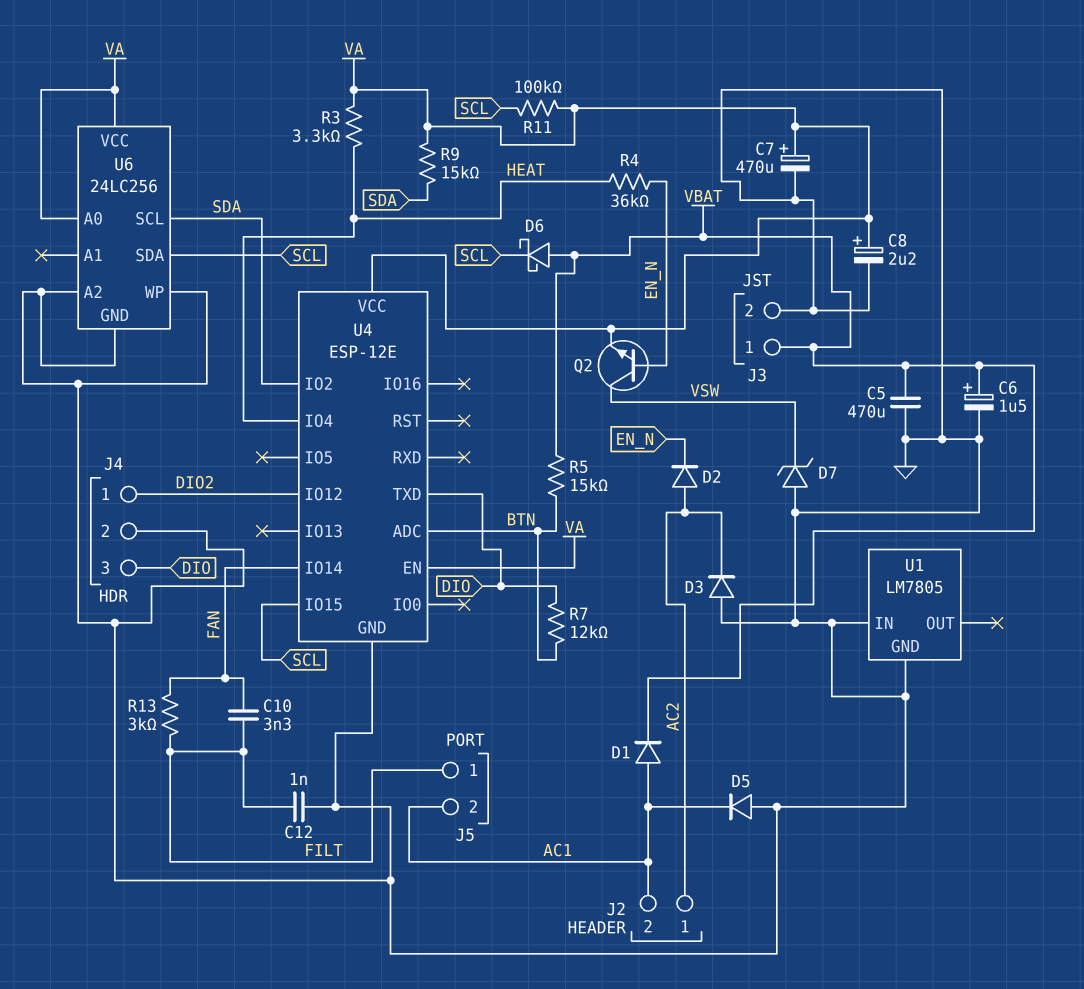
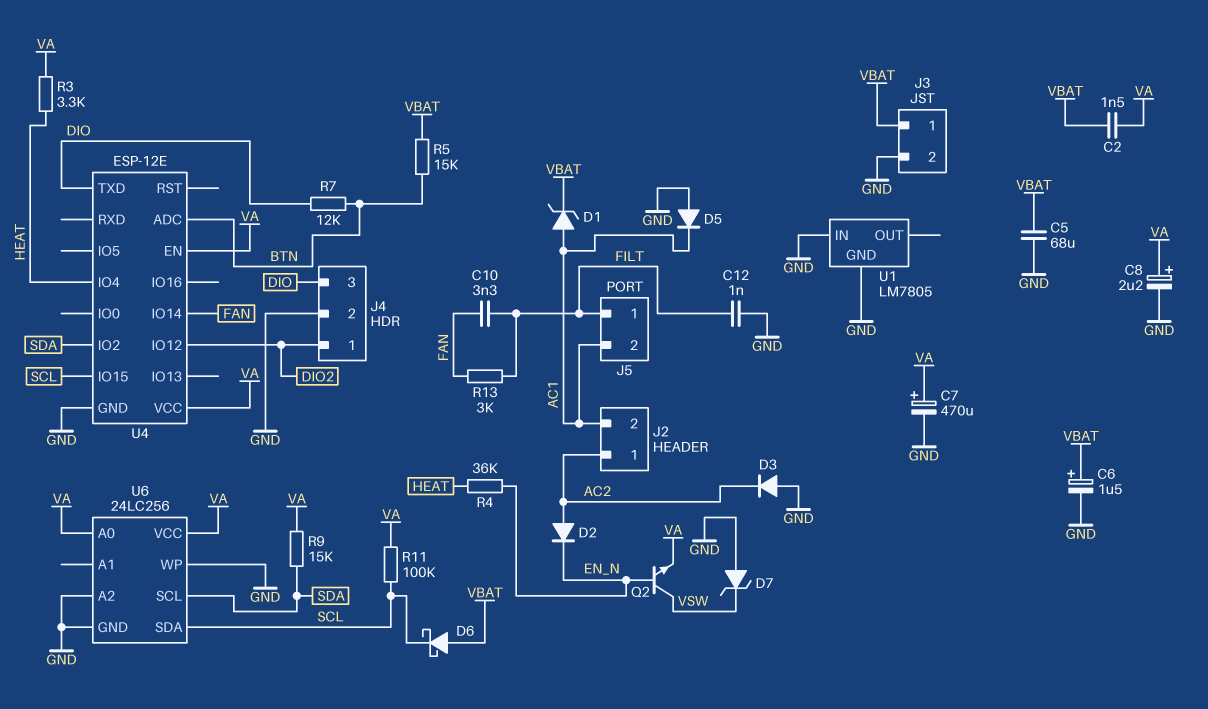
C2: none -> 1.5nF (VA, VBAT)
C5: 470uF (GND, VBAT) -> 68uF (GND, VBAT)
D1: diode (A AC1, K VBAT) -> zener (A AC1, K VBAT)

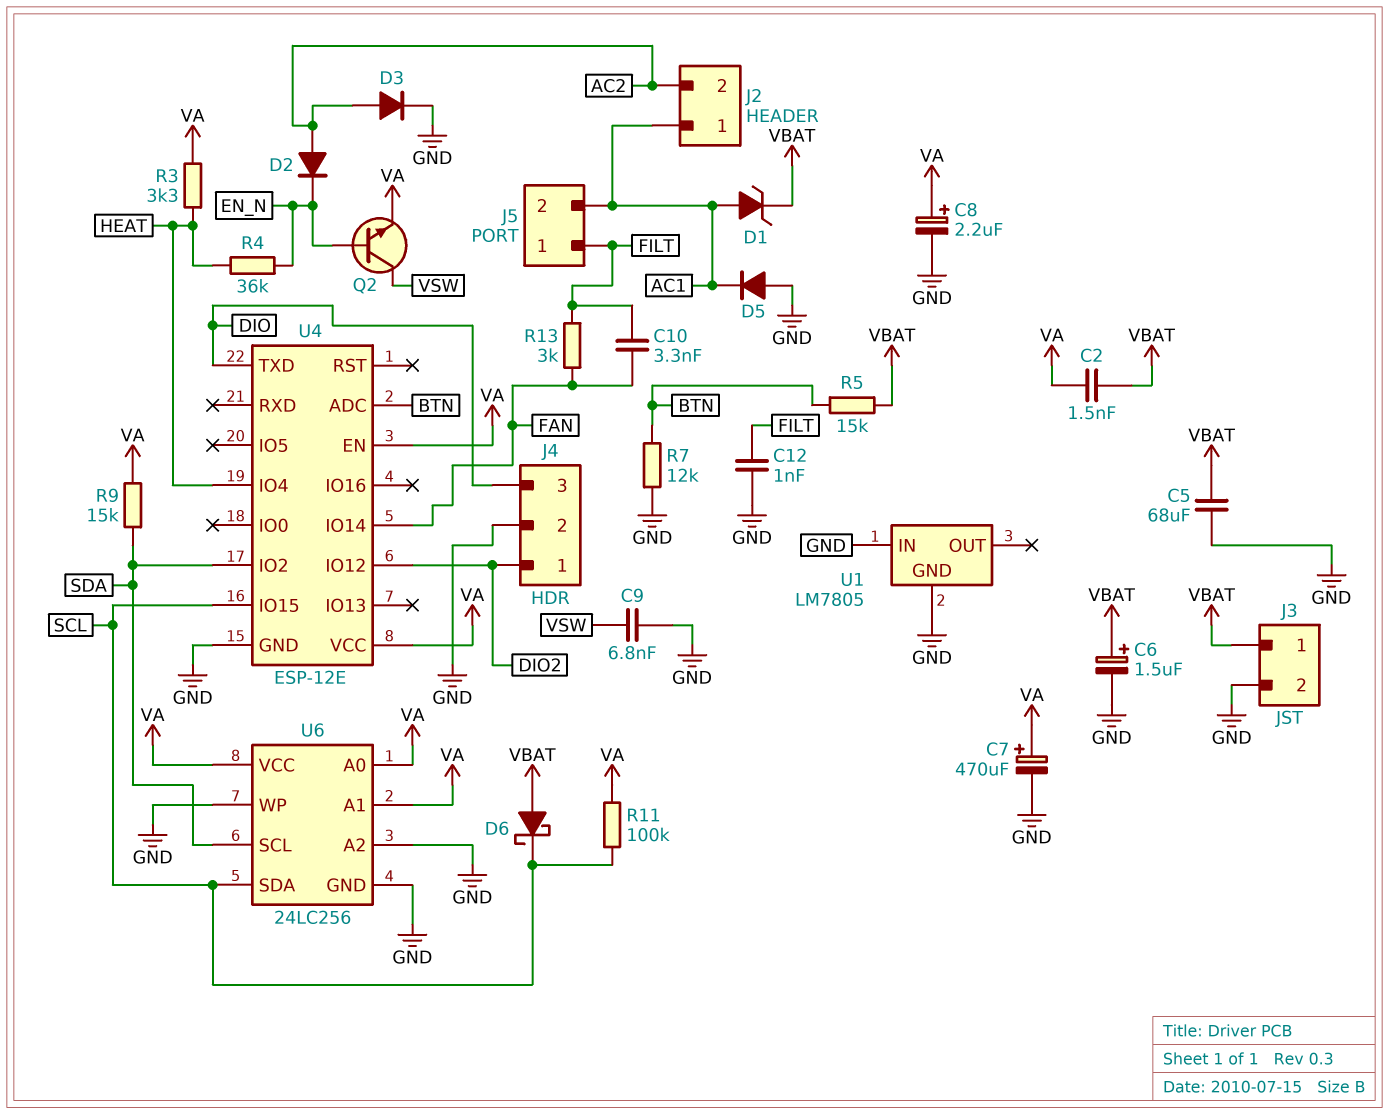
C9: none -> 6.8nF (GND, VSW)
D3: diode (A GND, K AC2) -> diode (A AC2, K GND)
D7: zener (A GND, K VSW) -> none
J2 pin 1: AC2 -> AC1
J2 pin 2: AC1 -> AC2
R7: 12k (BTN, DIO) -> 12k (BTN, GND)
U6 pin A1: none -> VA

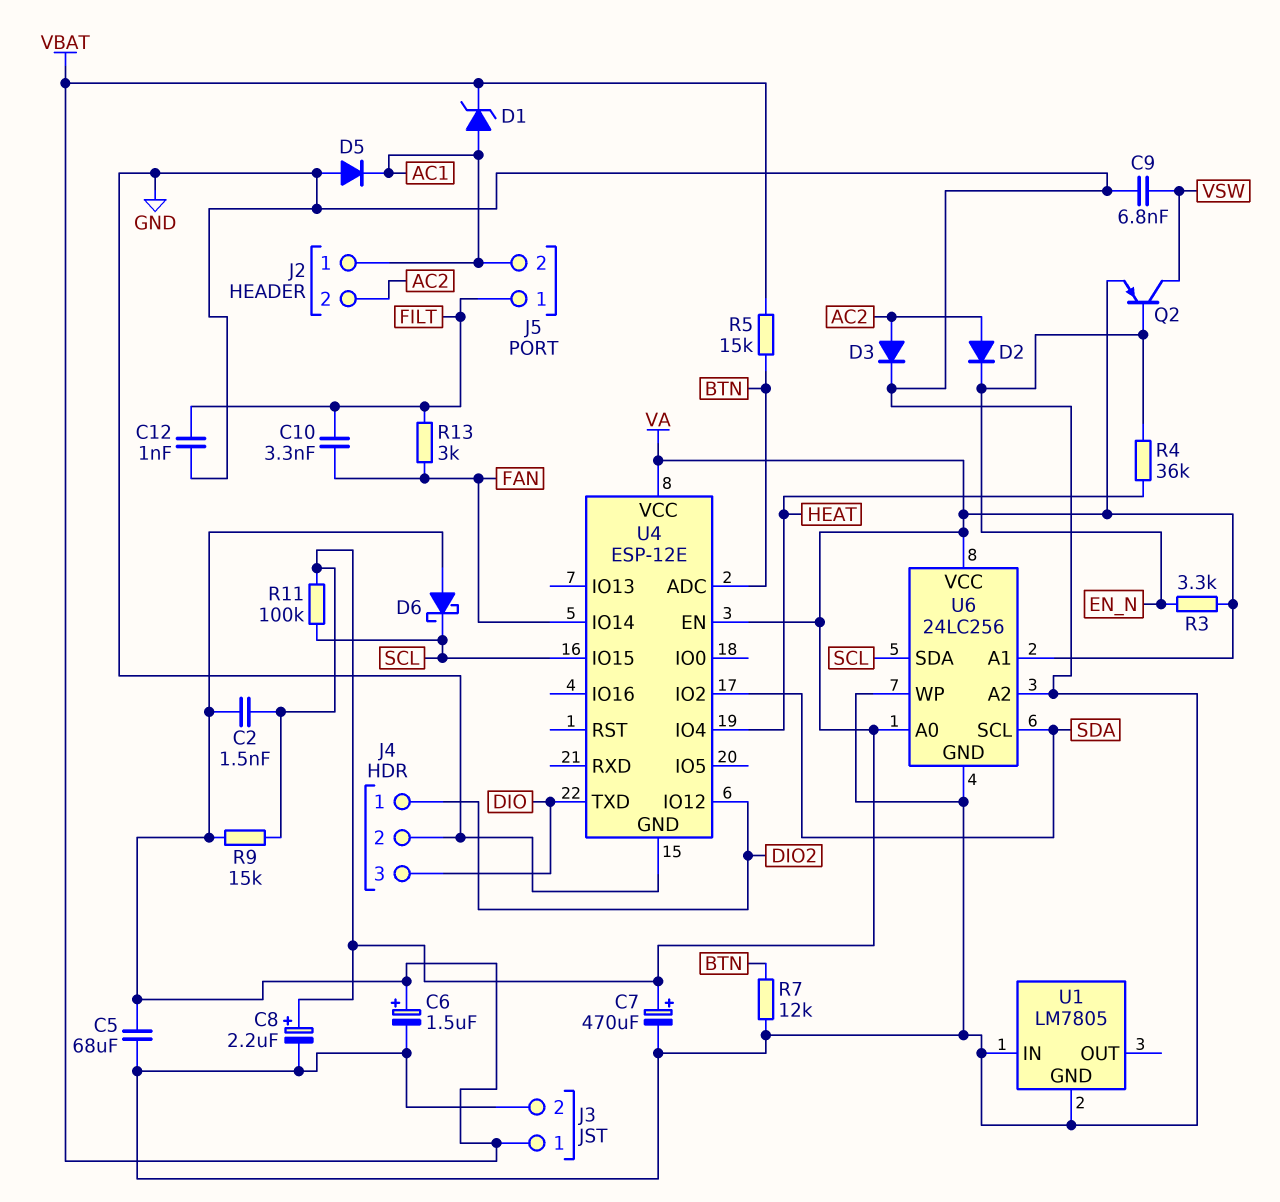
Q2: NPN (B EN_N, C VSW, E VA) -> PNP (B EN_N, C VSW, E VA)
R3: 3.3k (HEAT, VA) -> 3.3k (EN_N, VA)
R9: 15k (SDA, VA) -> 15k (VA, VBAT)

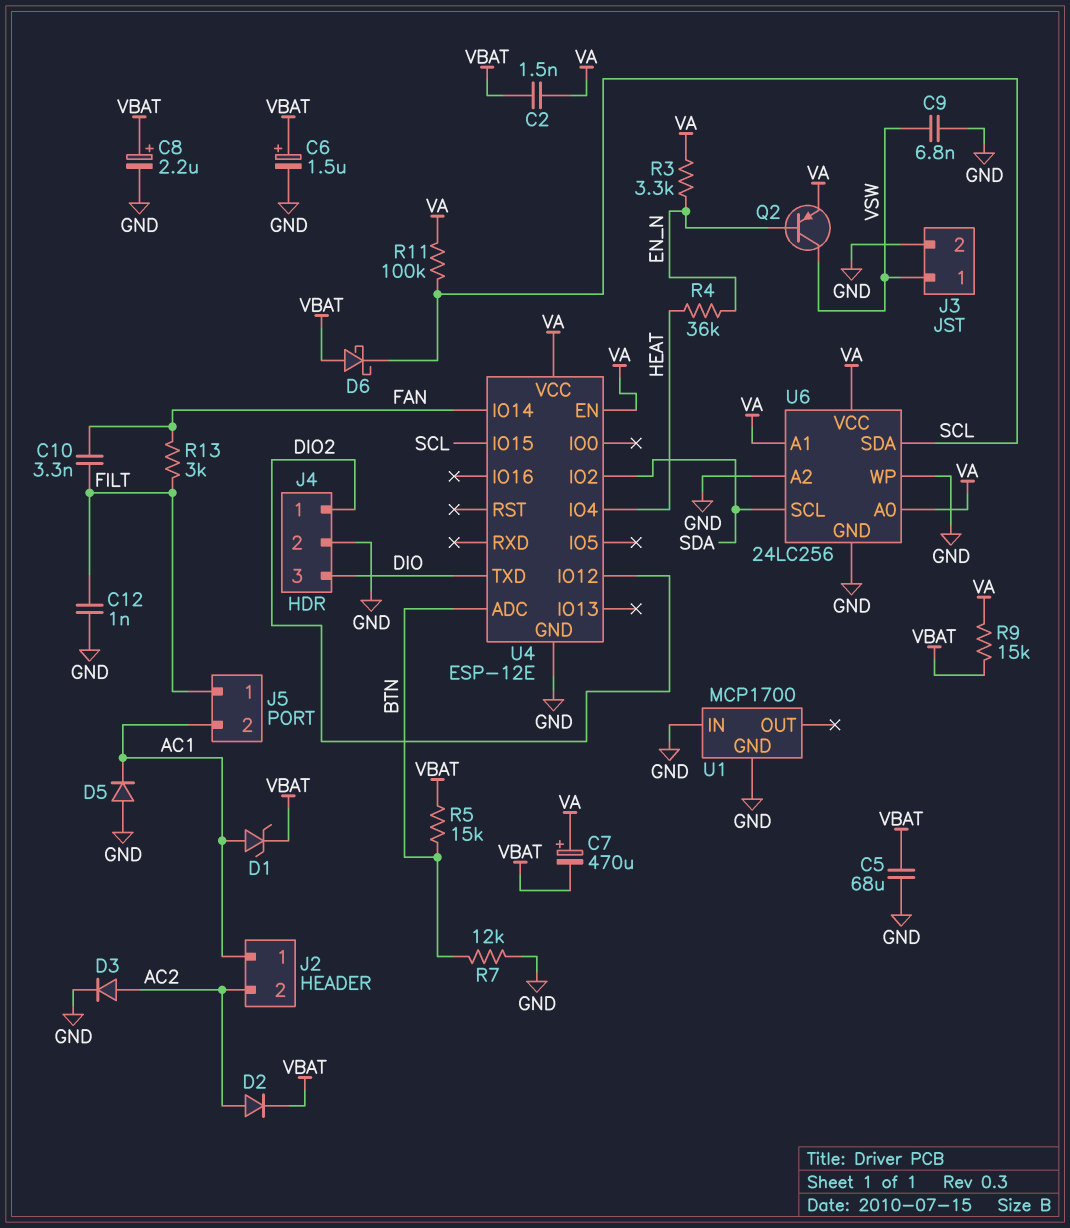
C7: 470uF (plus VA, minus GND) -> 470uF (plus VA, minus VBAT)
C8: 2.2uF (plus VA, minus GND) -> 2.2uF (plus VBAT, minus GND)
D2: diode (A AC2, K EN_N) -> diode (A AC2, K VBAT)
J3 pin 1: VBAT -> VSW
U1: LM7805 -> MCP1700

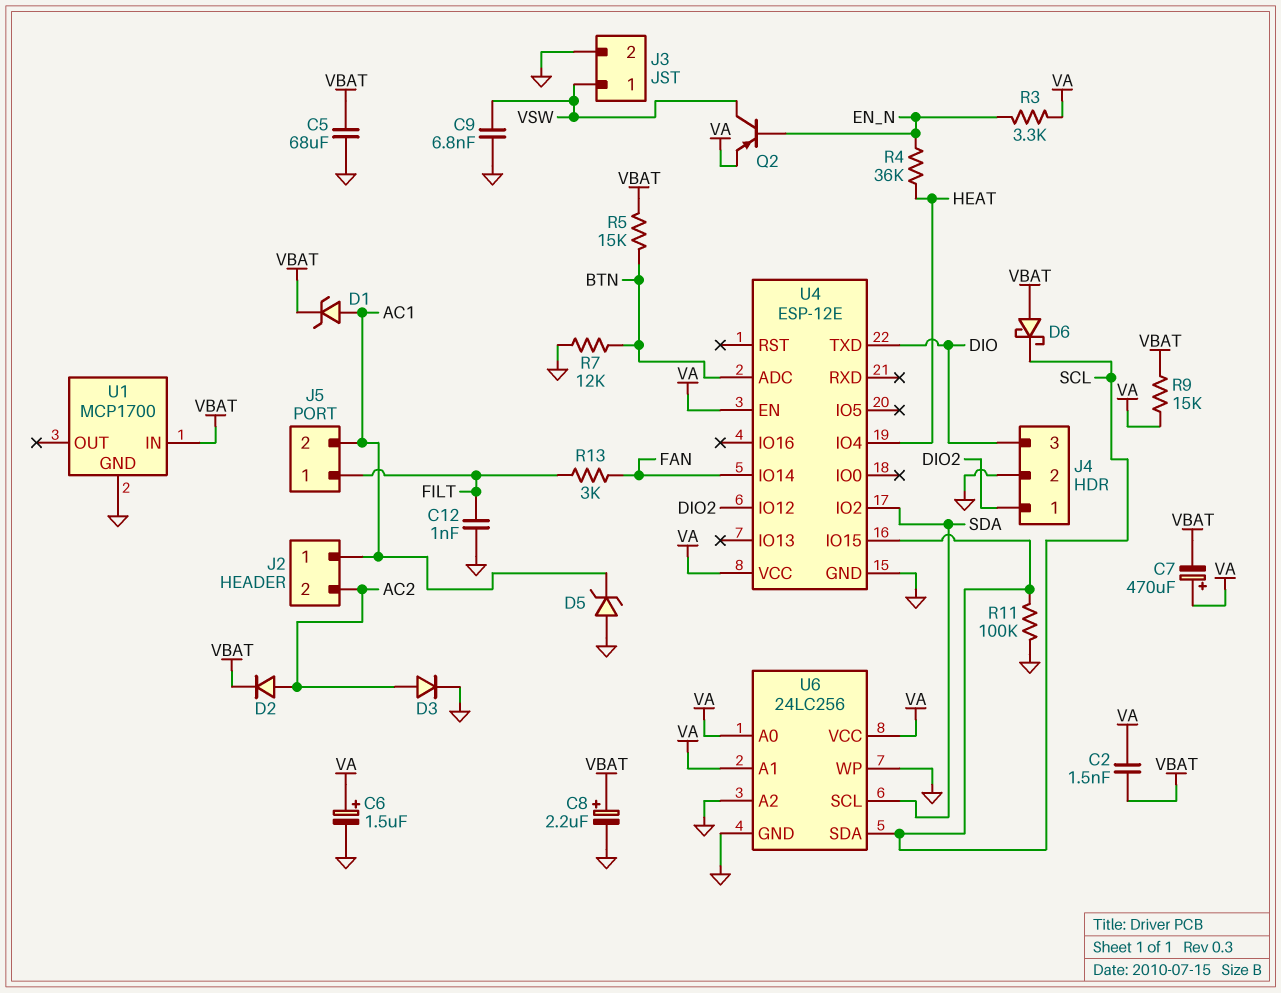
C6: 1.5uF (plus VBAT, minus GND) -> 1.5uF (plus VA, minus GND)
C10: 3.3nF (FAN, FILT) -> none
D5: diode (A GND, K AC1) -> zener (A GND, K AC1)
R11: 100k (SCL, VA) -> 100k (GND, SCL)
U1 pin IN: GND -> VBAT

